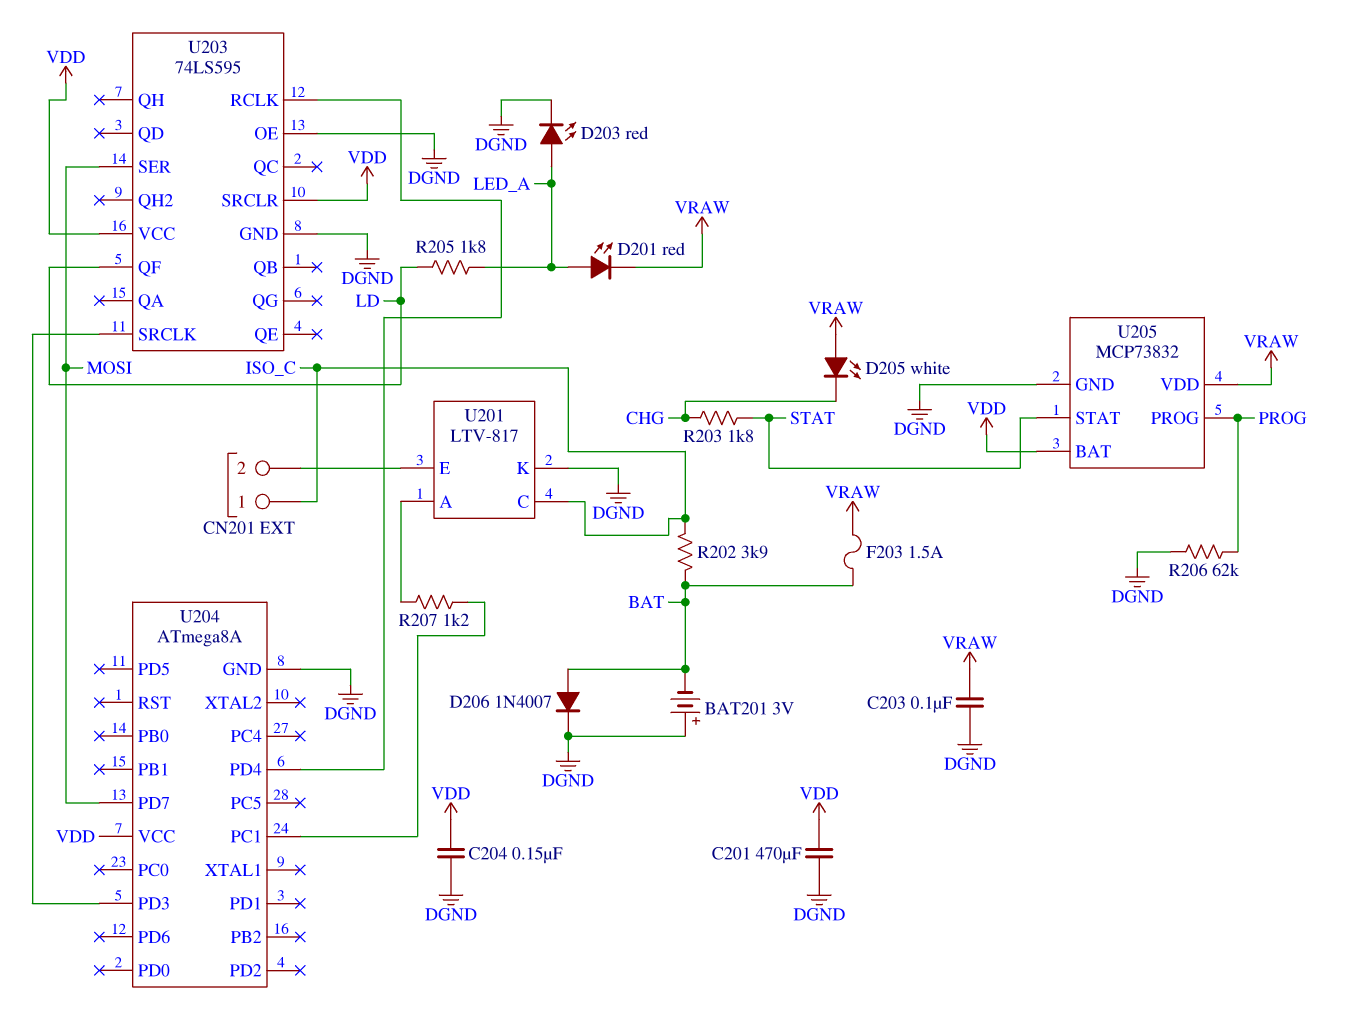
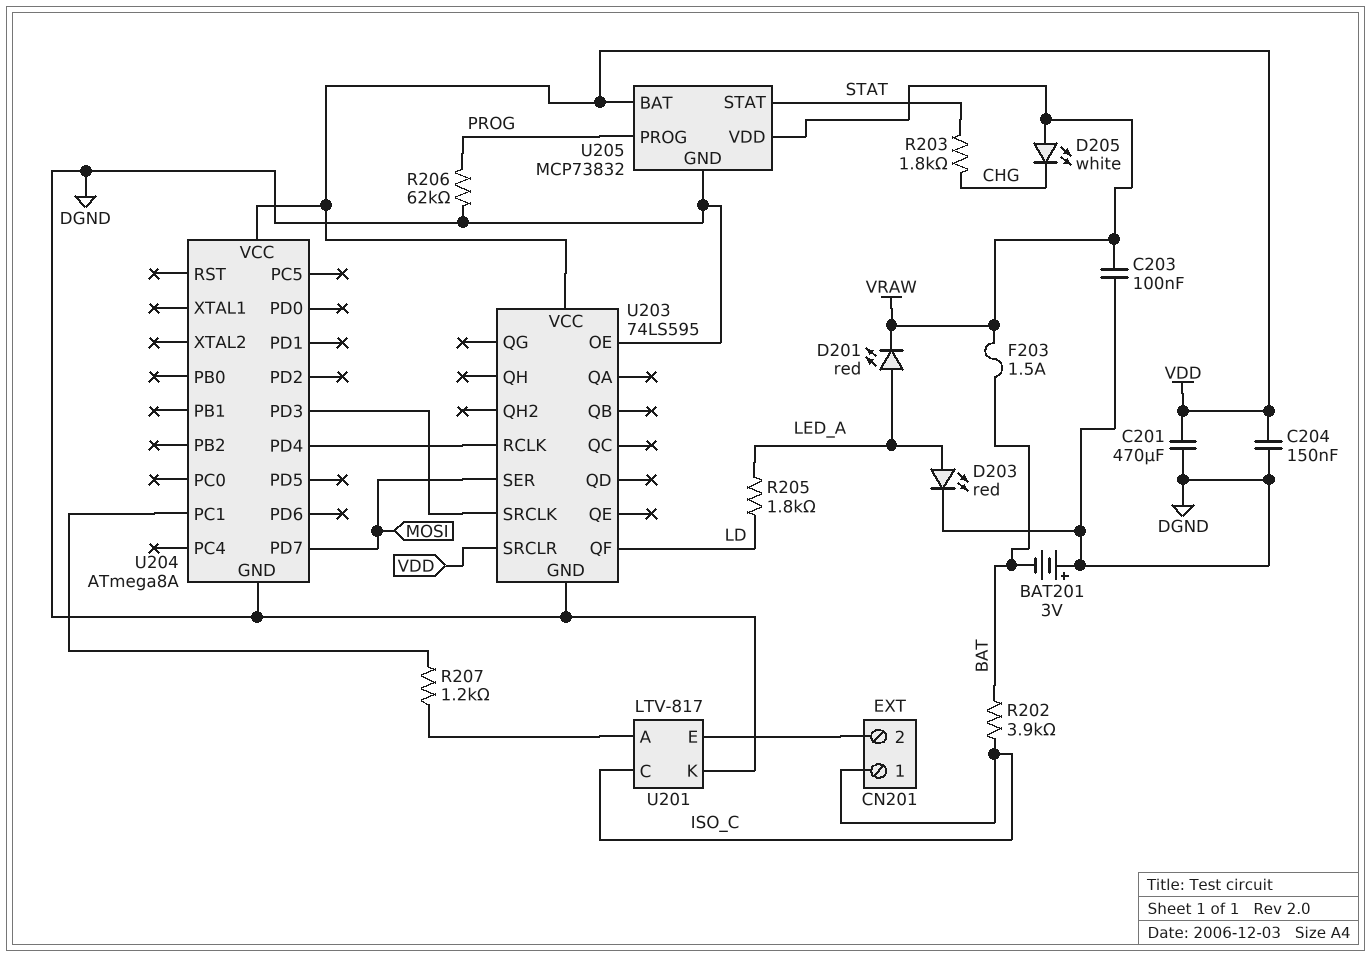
D206: diode 1N4007 (A BAT, K DGND) -> none

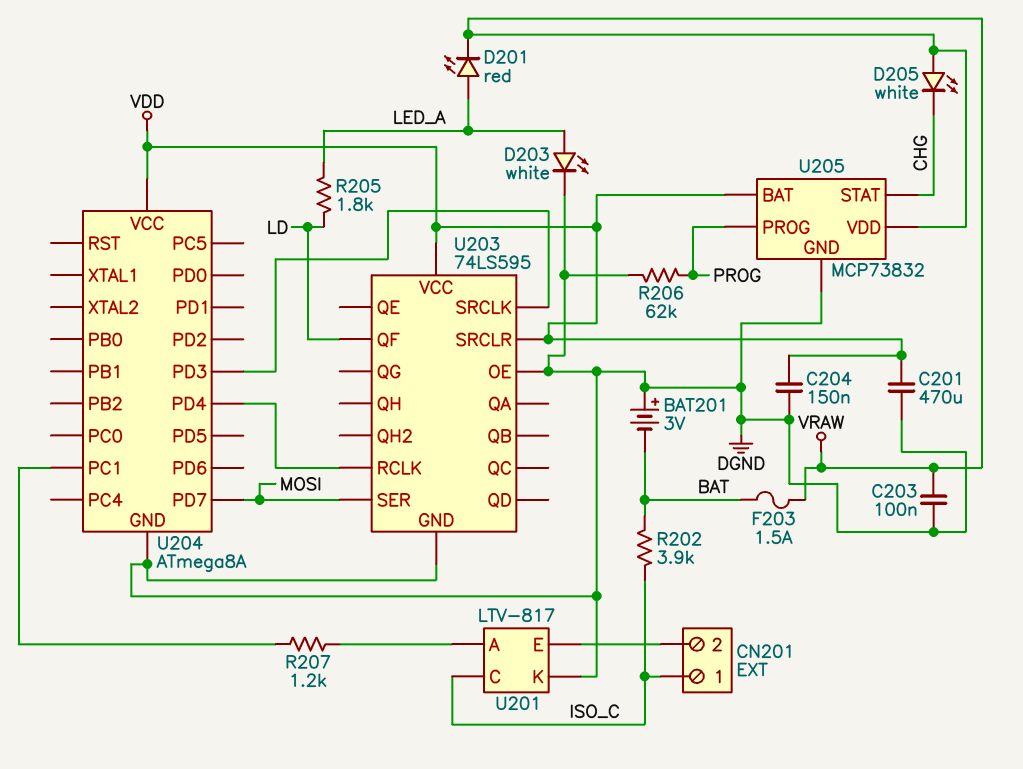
D203: LED red (A LED_A, K DGND) -> LED white (A LED_A, K DGND)
R203: 1.8k (CHG, STAT) -> none
U205 pin STAT: STAT -> CHG

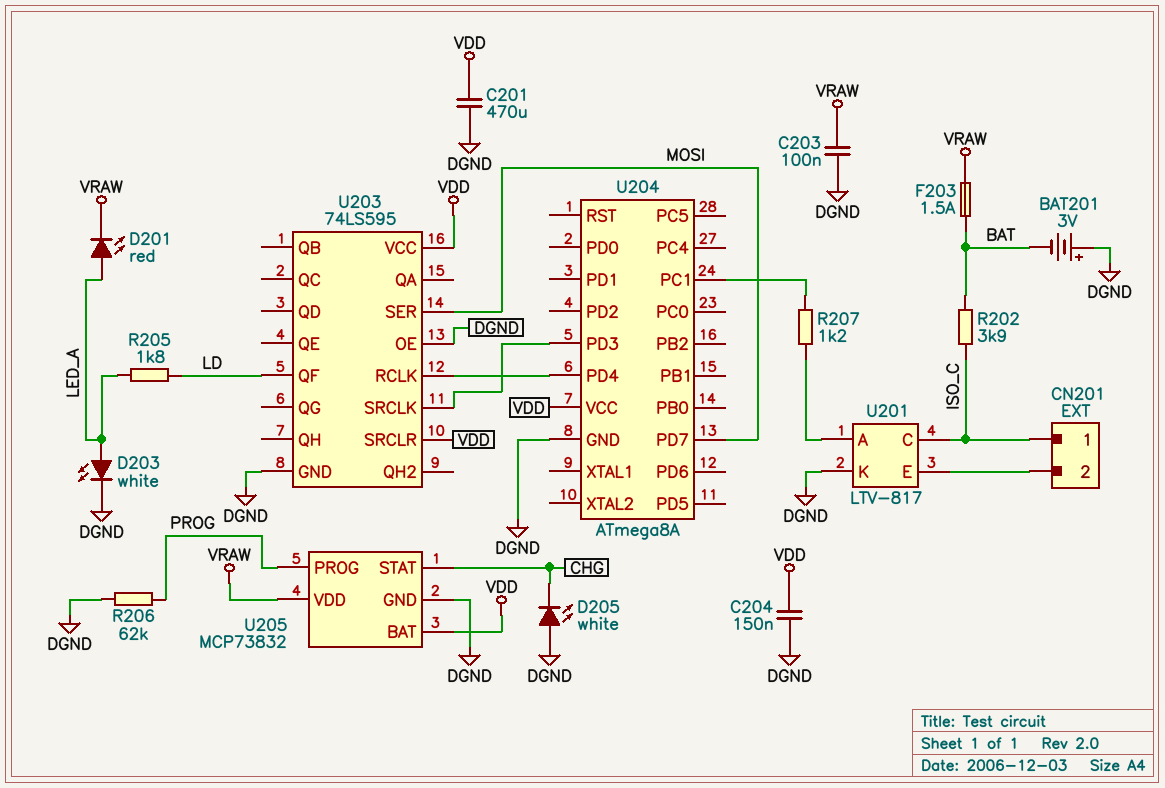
D205: LED white (A VRAW, K CHG) -> LED white (A DGND, K CHG)

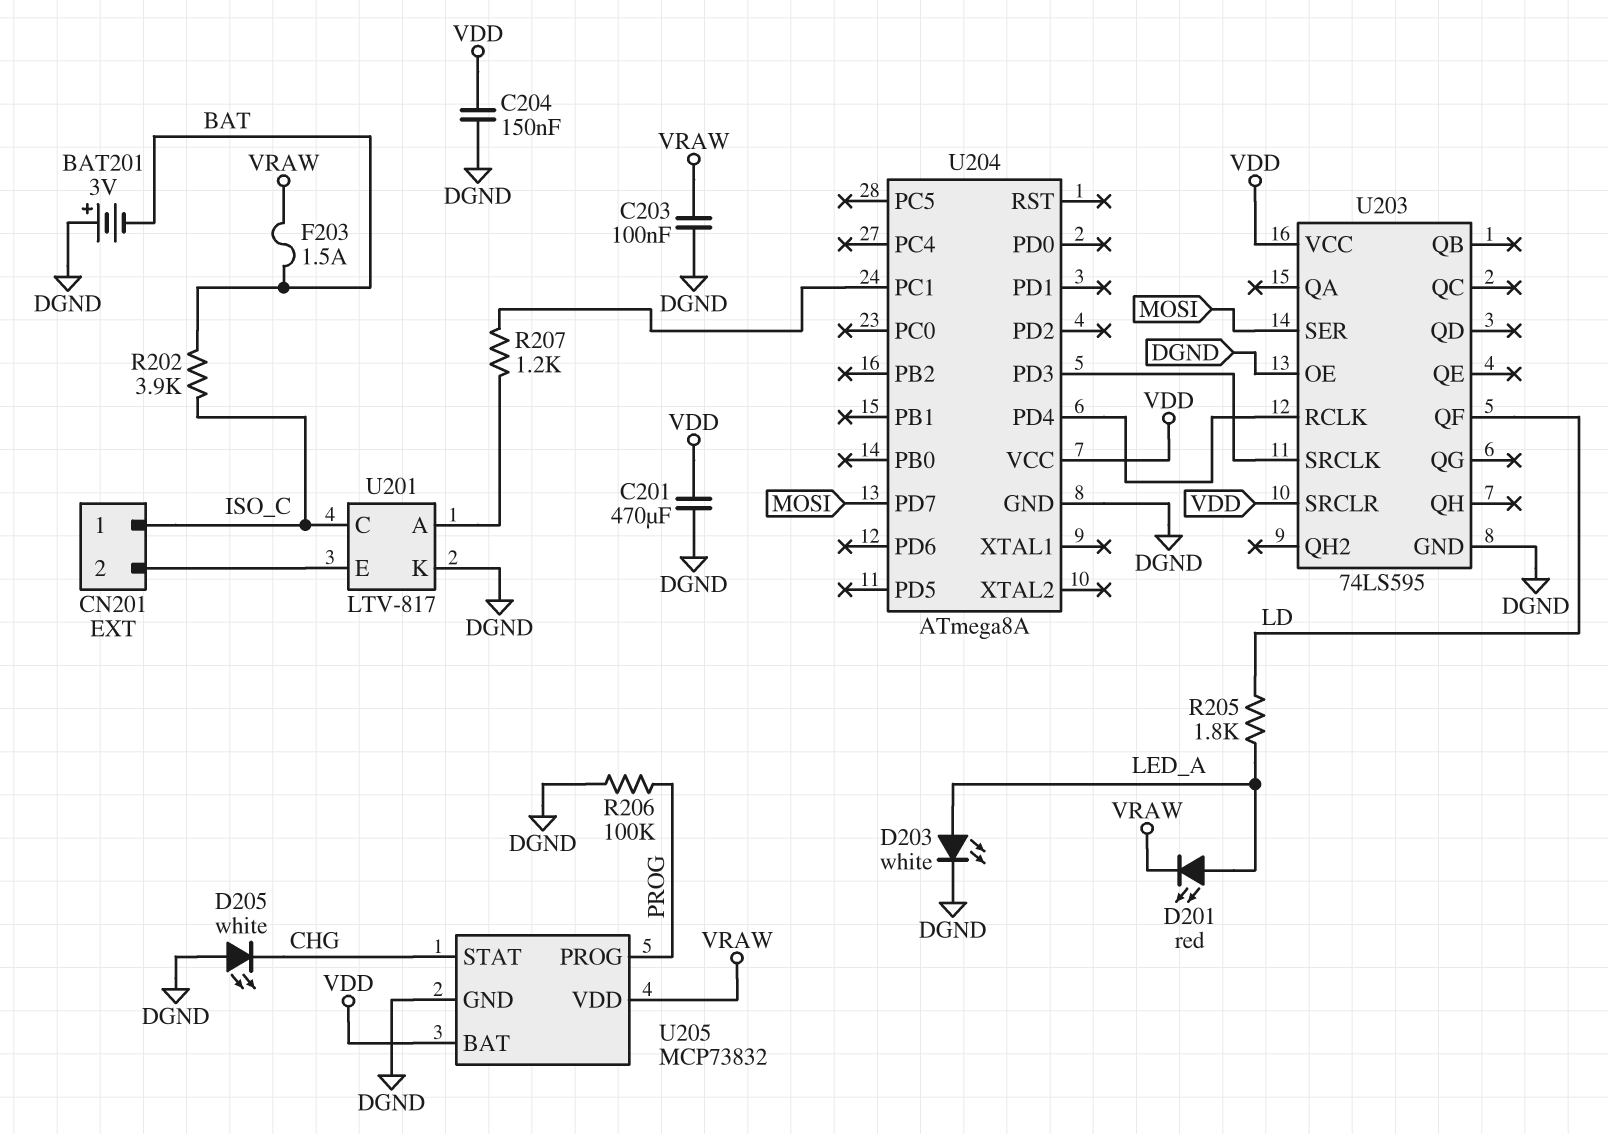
R206: 62k (DGND, PROG) -> 100k (DGND, PROG)

